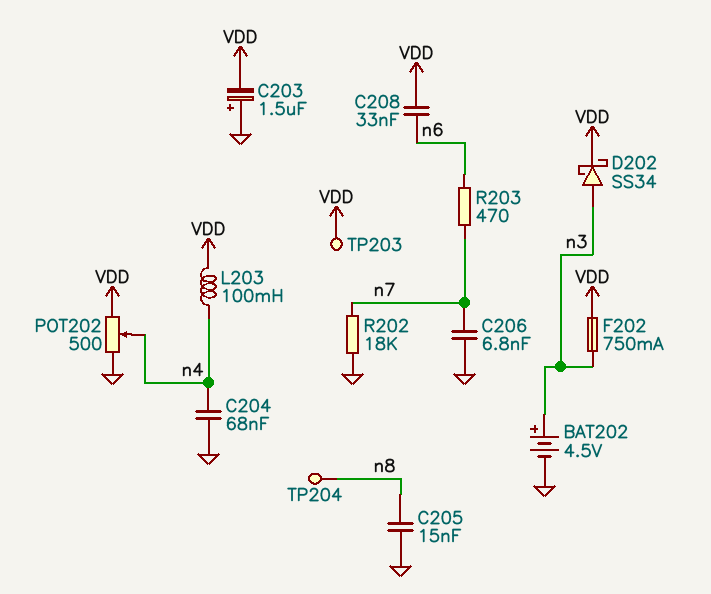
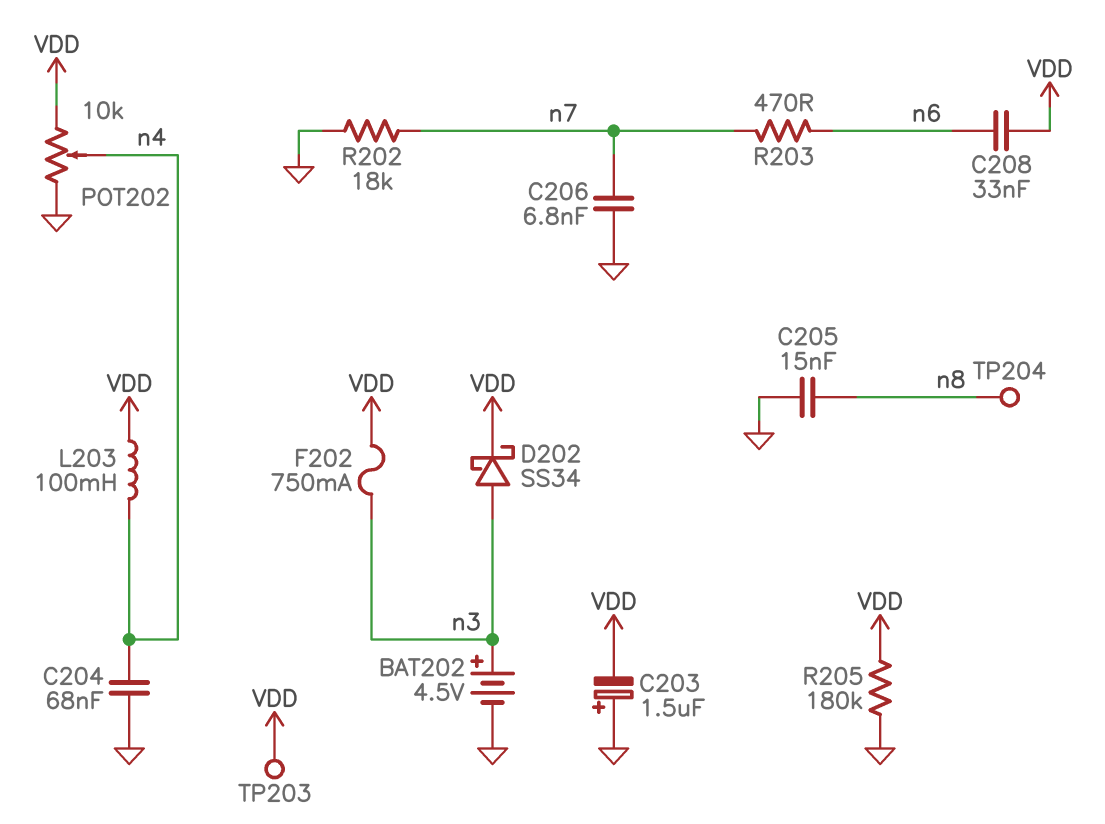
POT202: 500 (GND, VDD, wiper n4) -> 10k (GND, VDD, wiper n4)
R205: none -> 180k (GND, VDD)

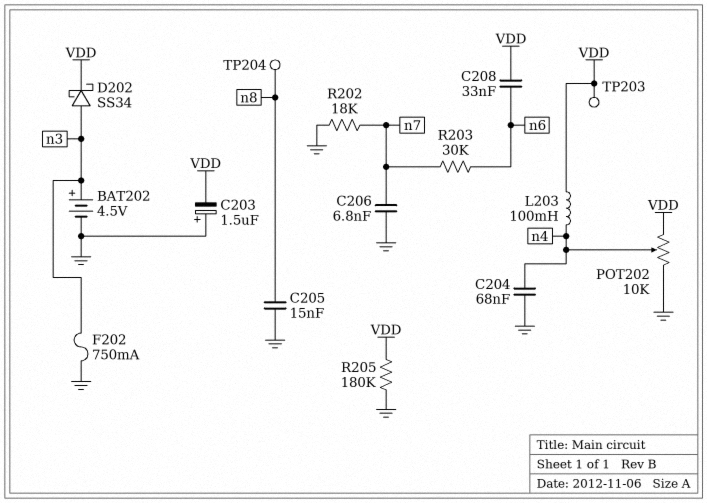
F202: 750mA (VDD, n3) -> 750mA (GND, n3)
R203: 470 (n6, n7) -> 30k (n6, n7)

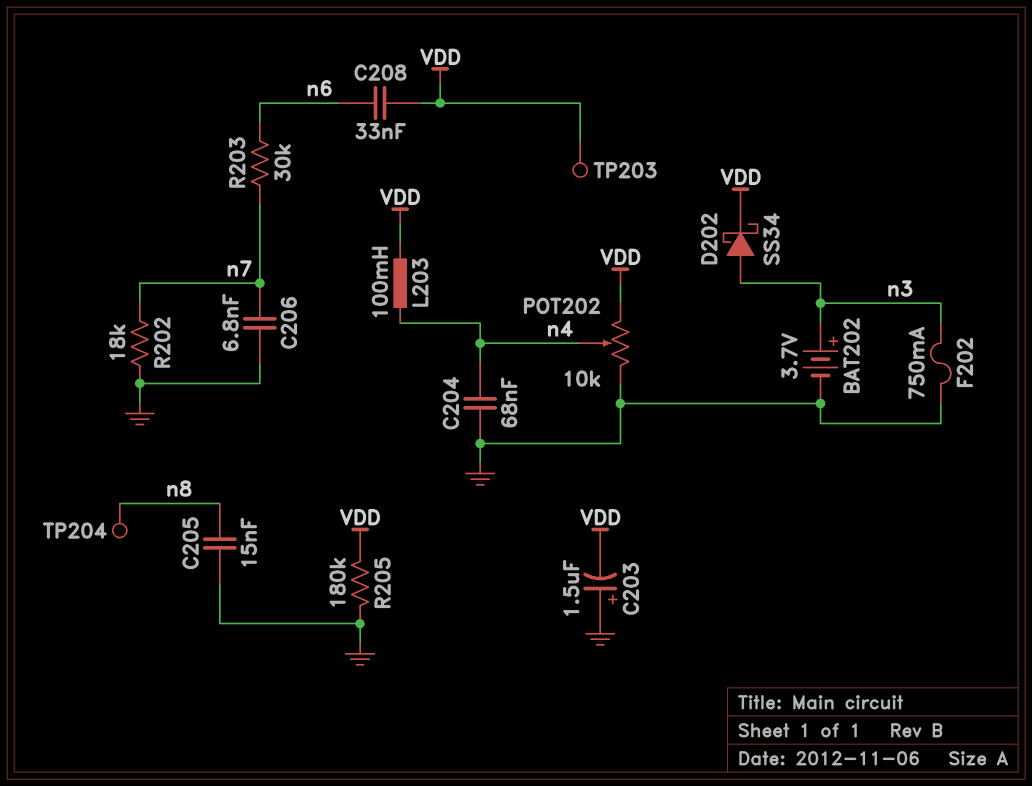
BAT202: 4.5V (plus n3, minus GND) -> 3.7V (plus n3, minus GND)

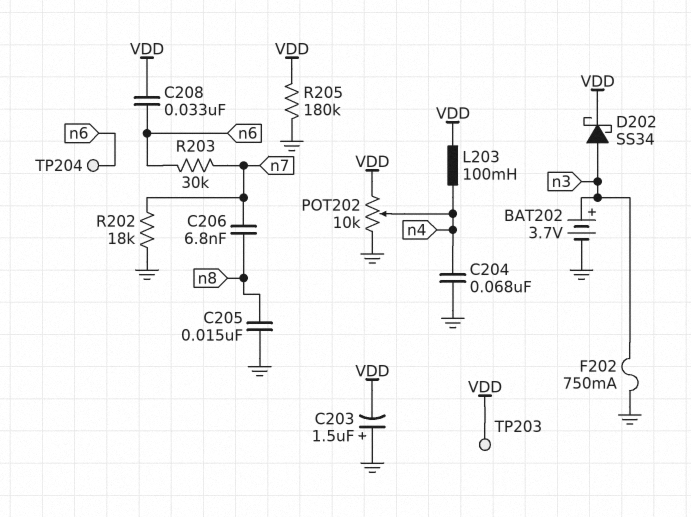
C206: 6.8nF (GND, n7) -> 6.8nF (n7, n8)
TP204: test point (n8) -> test point (n6)

